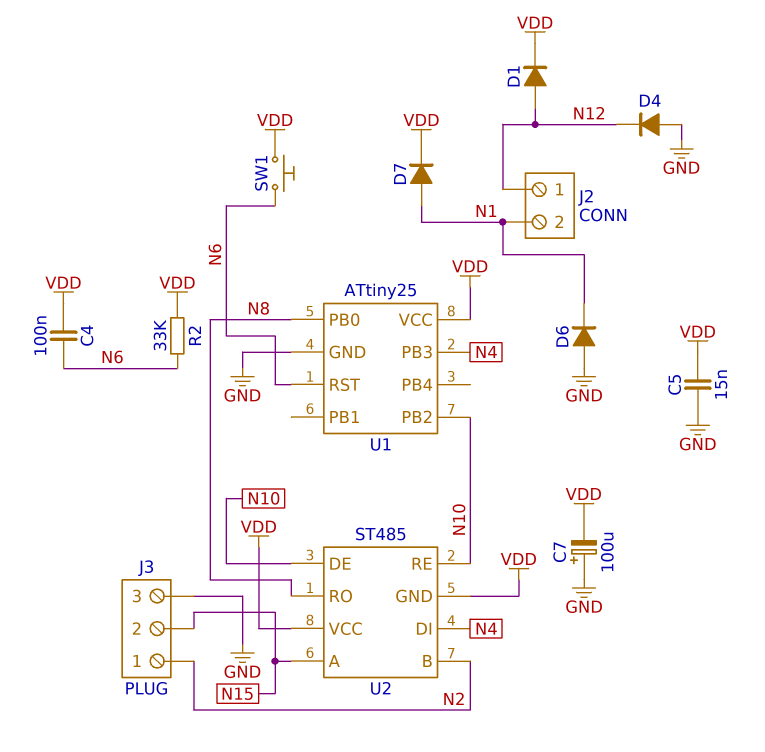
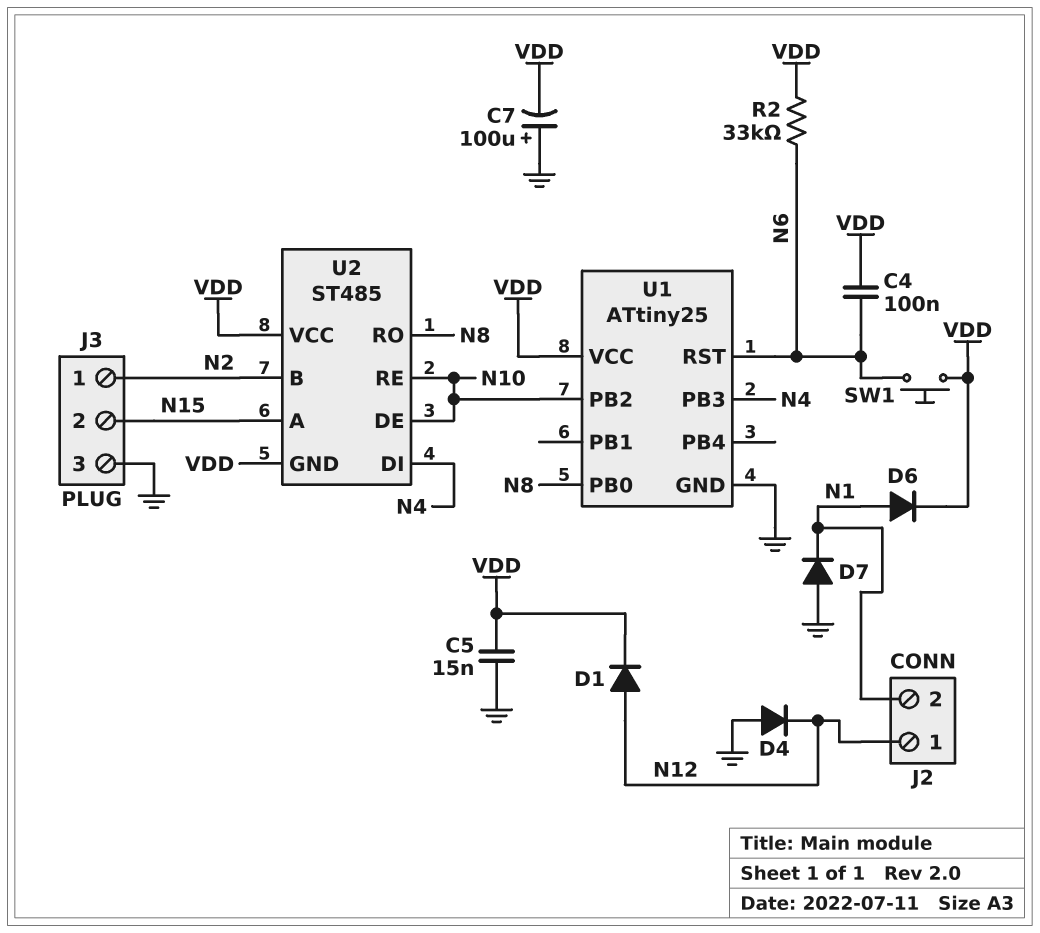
D6: diode (A GND, K N1) -> diode (A N1, K VDD)
D7: diode (A N1, K VDD) -> diode (A GND, K N1)

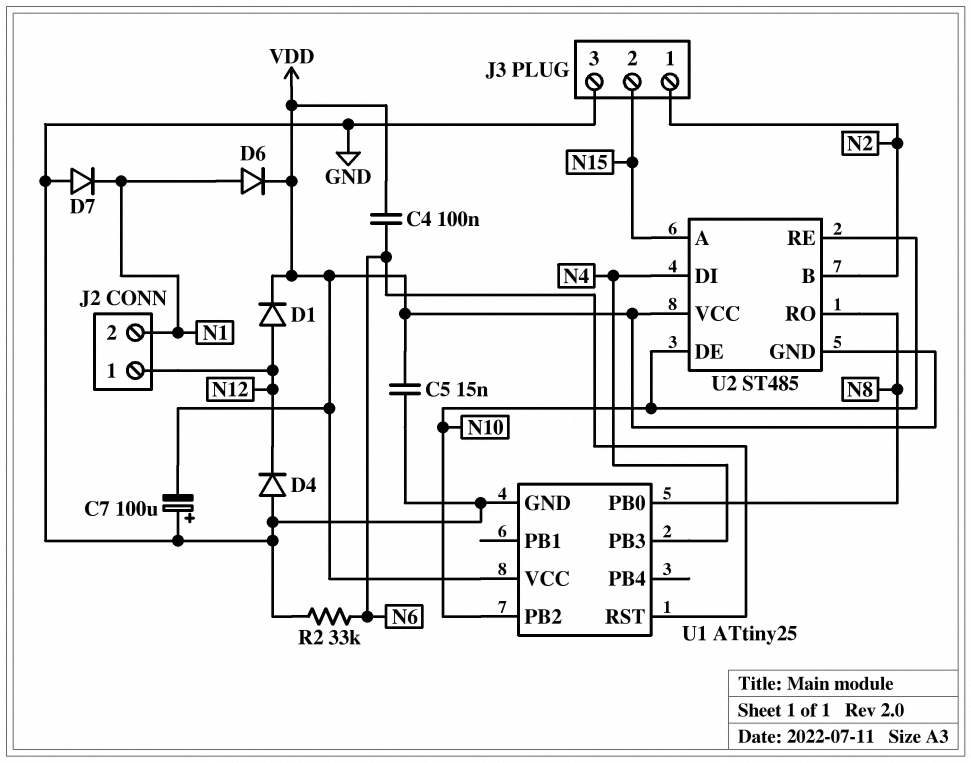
R2: 33k (N6, VDD) -> 33k (GND, N6)
SW1: button (N6, VDD) -> none

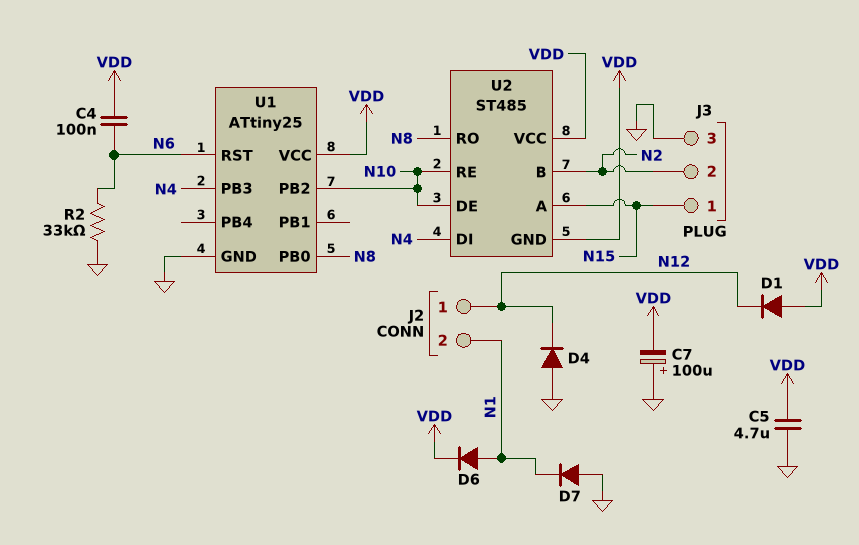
C5: 15nF (GND, VDD) -> 4.7uF (GND, VDD)
D1: diode (A N12, K VDD) -> diode (A VDD, K N12)
J3 pin 1: N2 -> N15
J3 pin 2: N15 -> N2

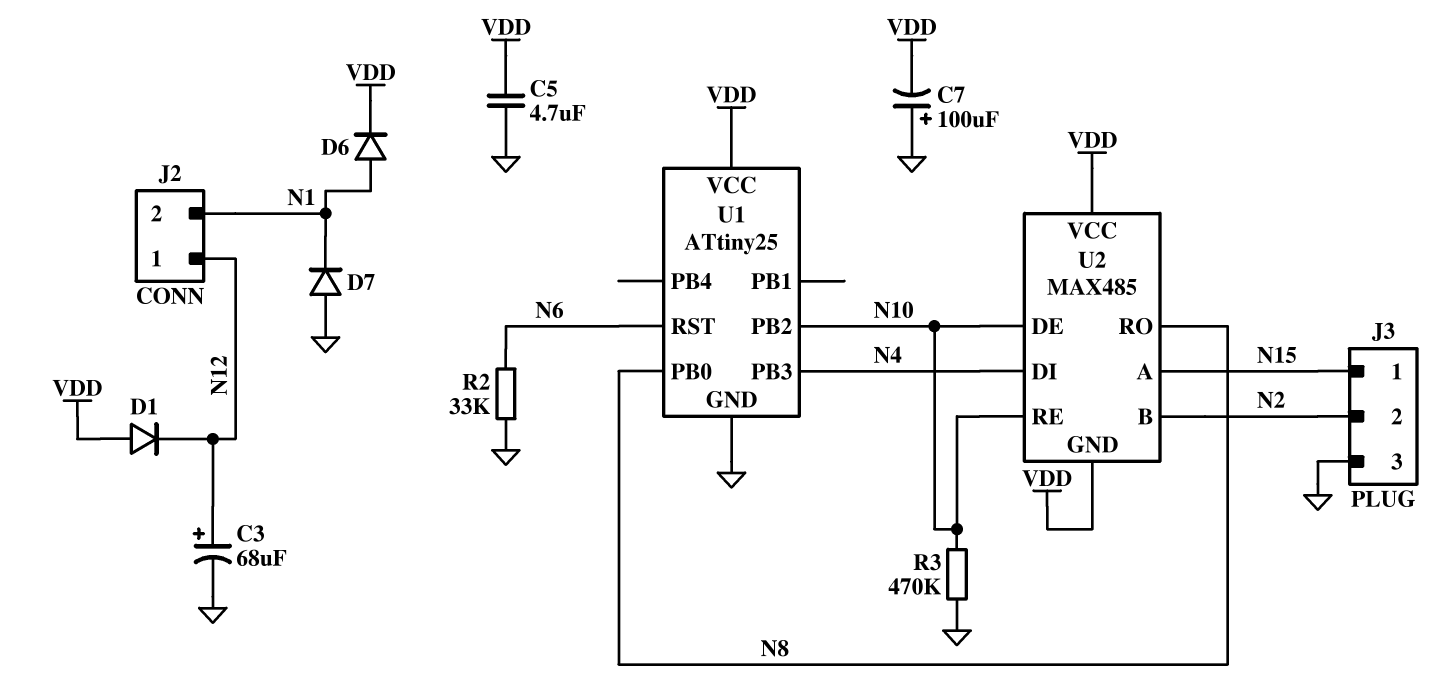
C3: none -> 68uF (plus N12, minus GND)
C4: 100nF (N6, VDD) -> none
D4: diode (A GND, K N12) -> none
R3: none -> 470k (GND, N10)
U2: ST485 -> MAX485

